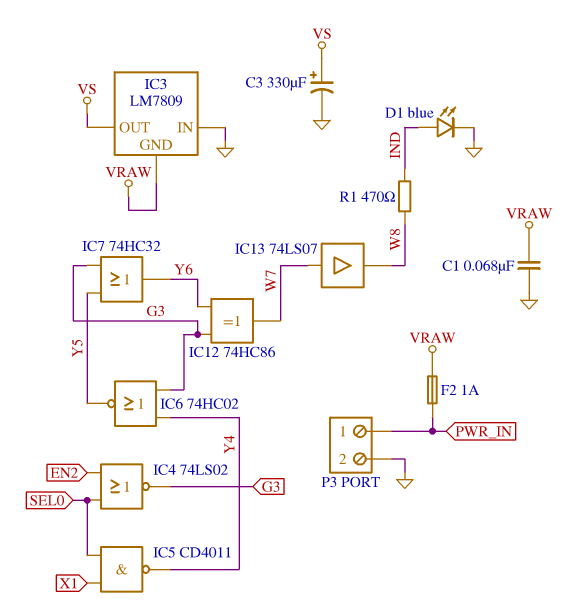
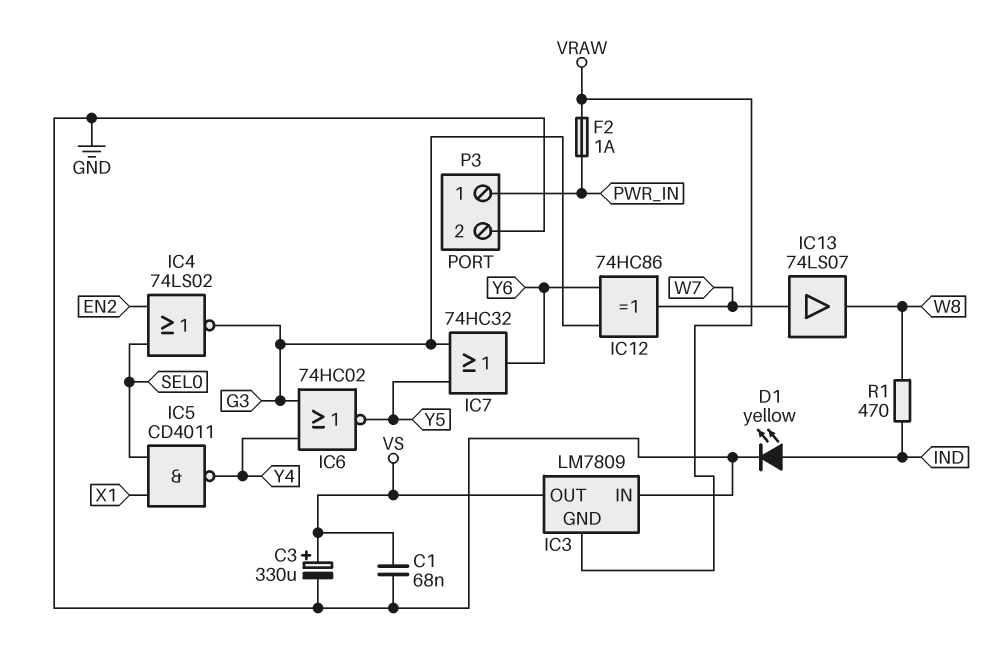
C1: 68nF (GND, VRAW) -> 68nF (GND, VS)
D1: LED blue (A IND, K GND) -> LED yellow (A IND, K GND)

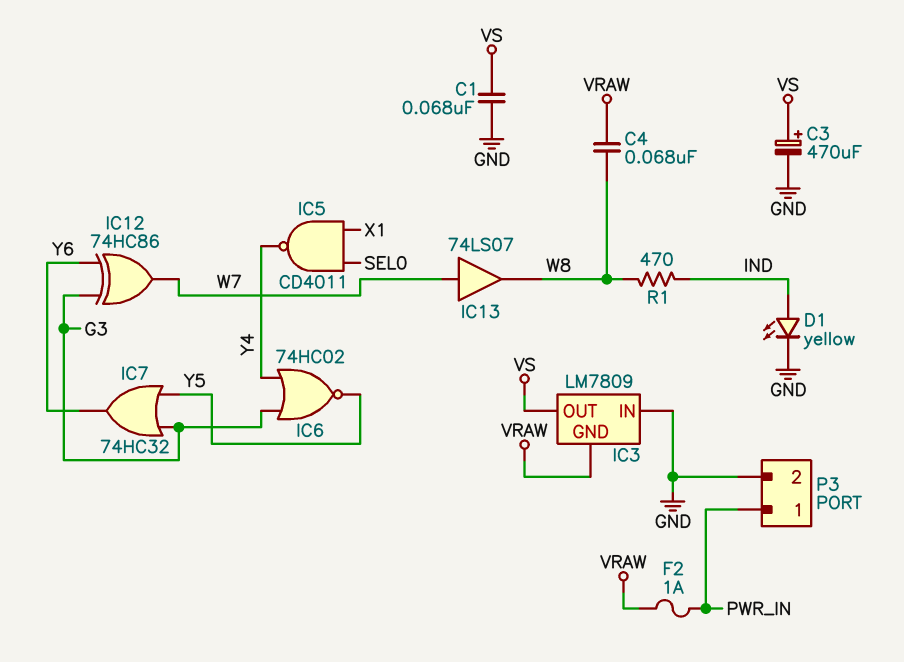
C3: 330uF (plus VS, minus GND) -> 470uF (plus VS, minus GND)
C4: none -> 68nF (VRAW, W8)
IC4: NOR 74LS02 (in EN2, in SEL0, out G3) -> none

